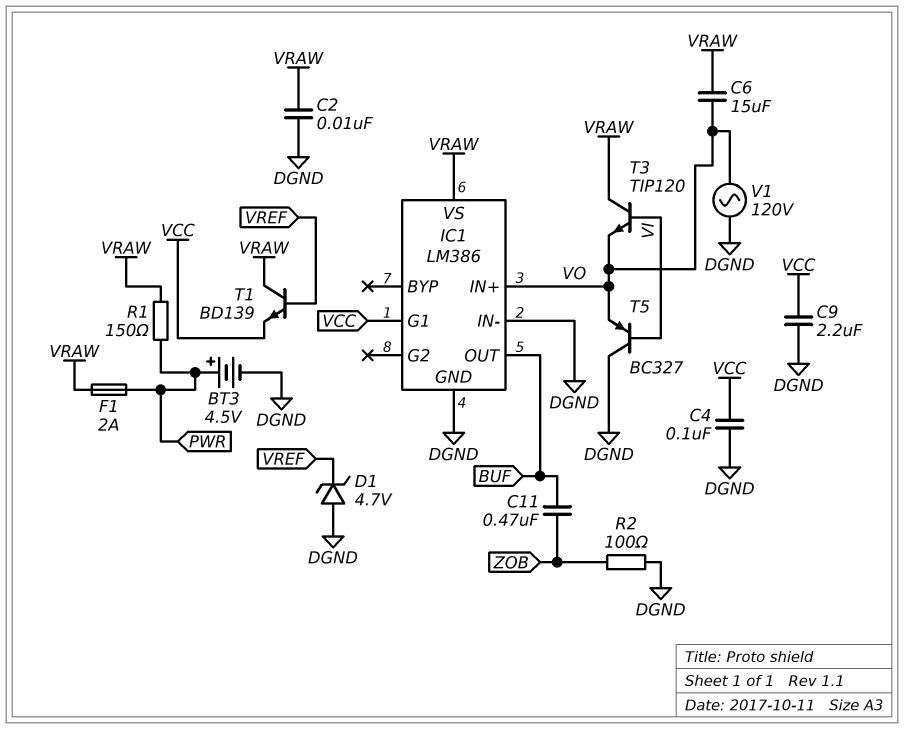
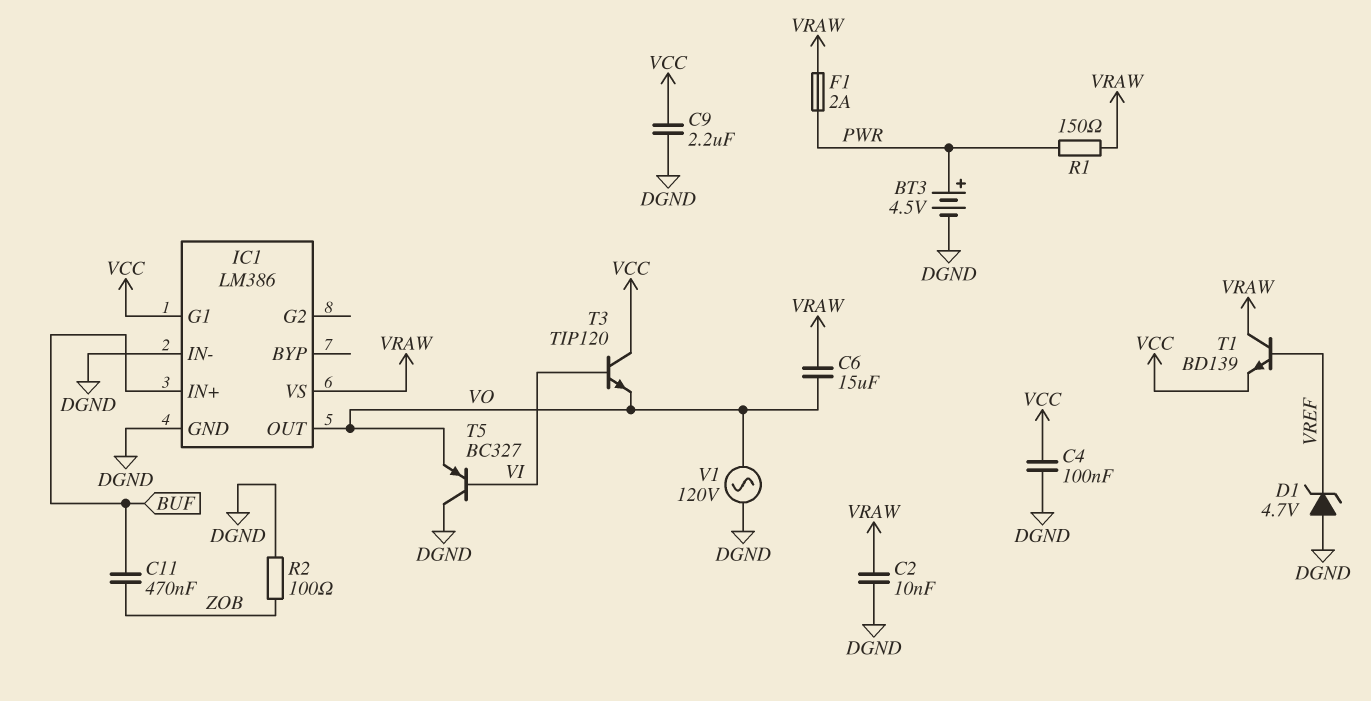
IC1 pin IN+: VO -> BUF
IC1 pin OUT: BUF -> VO
T3: NPN TIP120 (B VI, C VRAW, E VO) -> NPN TIP120 (B VI, C VCC, E VO)

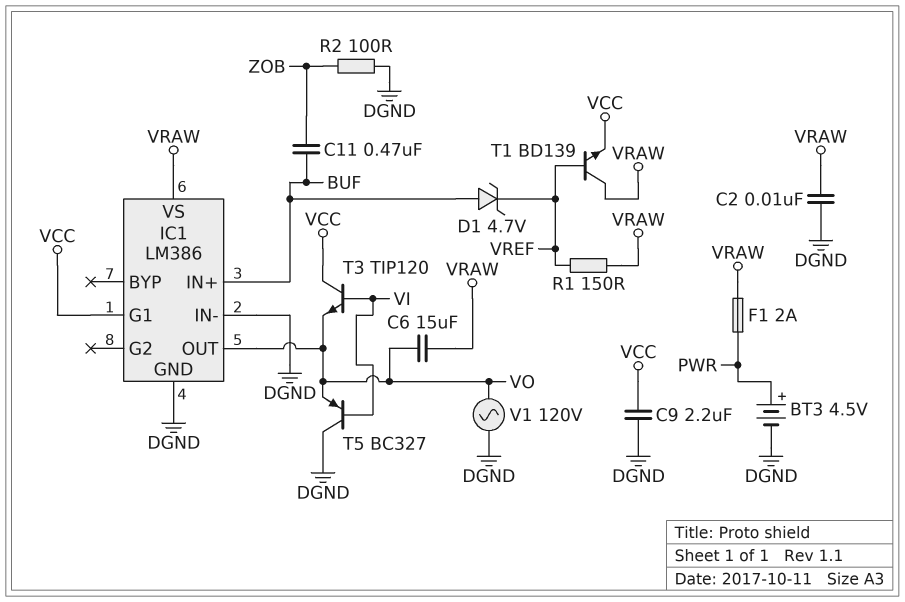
C4: 100nF (DGND, VCC) -> none
D1: zener 4.7V (A DGND, K VREF) -> zener 4.7V (A BUF, K VREF)
R1: 150 (PWR, VRAW) -> 150 (VRAW, VREF)

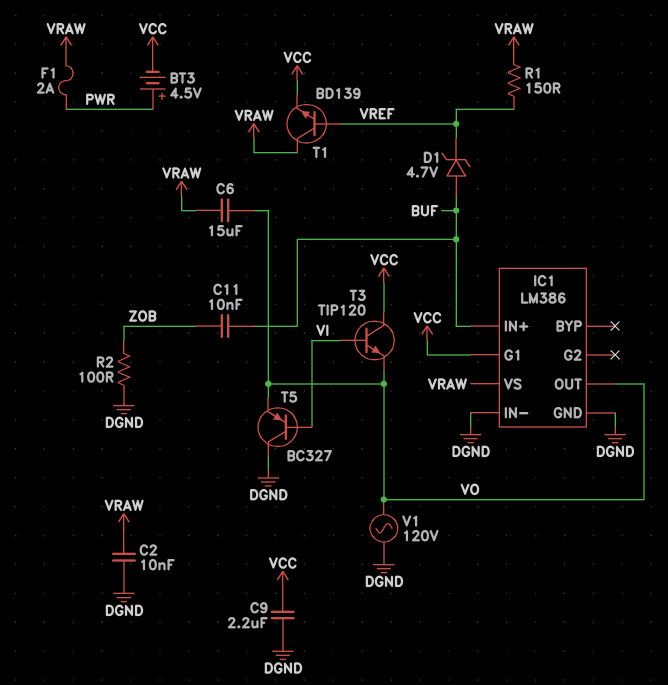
BT3: 4.5V (plus PWR, minus DGND) -> 4.5V (plus PWR, minus VCC)
C11: 470nF (BUF, ZOB) -> 10nF (BUF, ZOB)

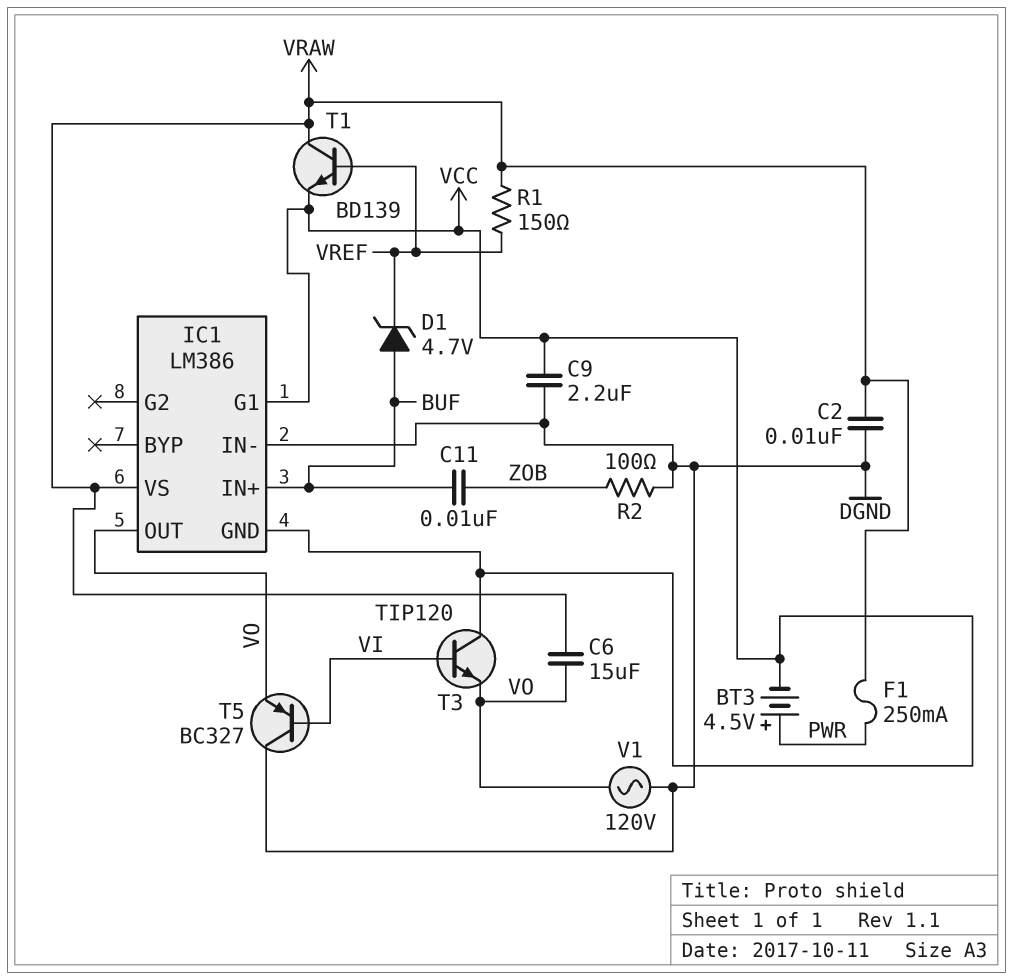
F1: 2A (PWR, VRAW) -> 250mA (PWR, VRAW)
IC1 pin GND: DGND -> VCC

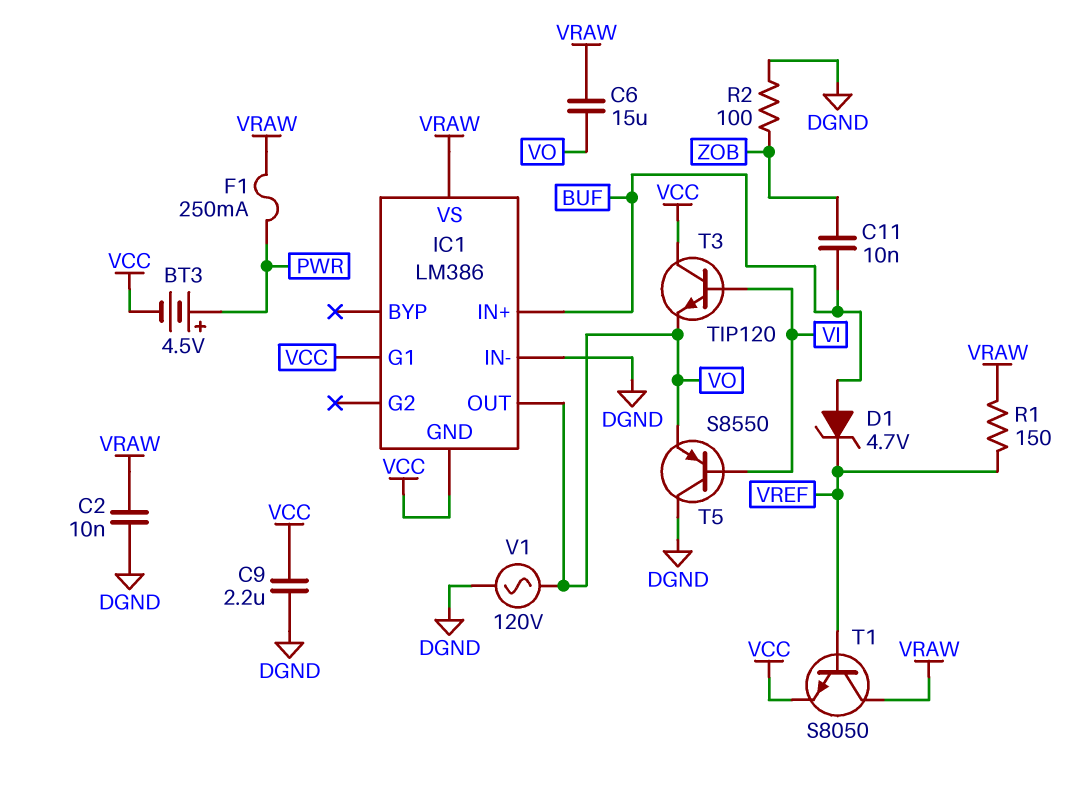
T1: NPN BD139 (B VREF, C VRAW, E VCC) -> NPN S8050 (B VREF, C VRAW, E VCC)
T5: PNP BC327 (B VI, C DGND, E VO) -> PNP S8550 (B VI, C DGND, E VO)

